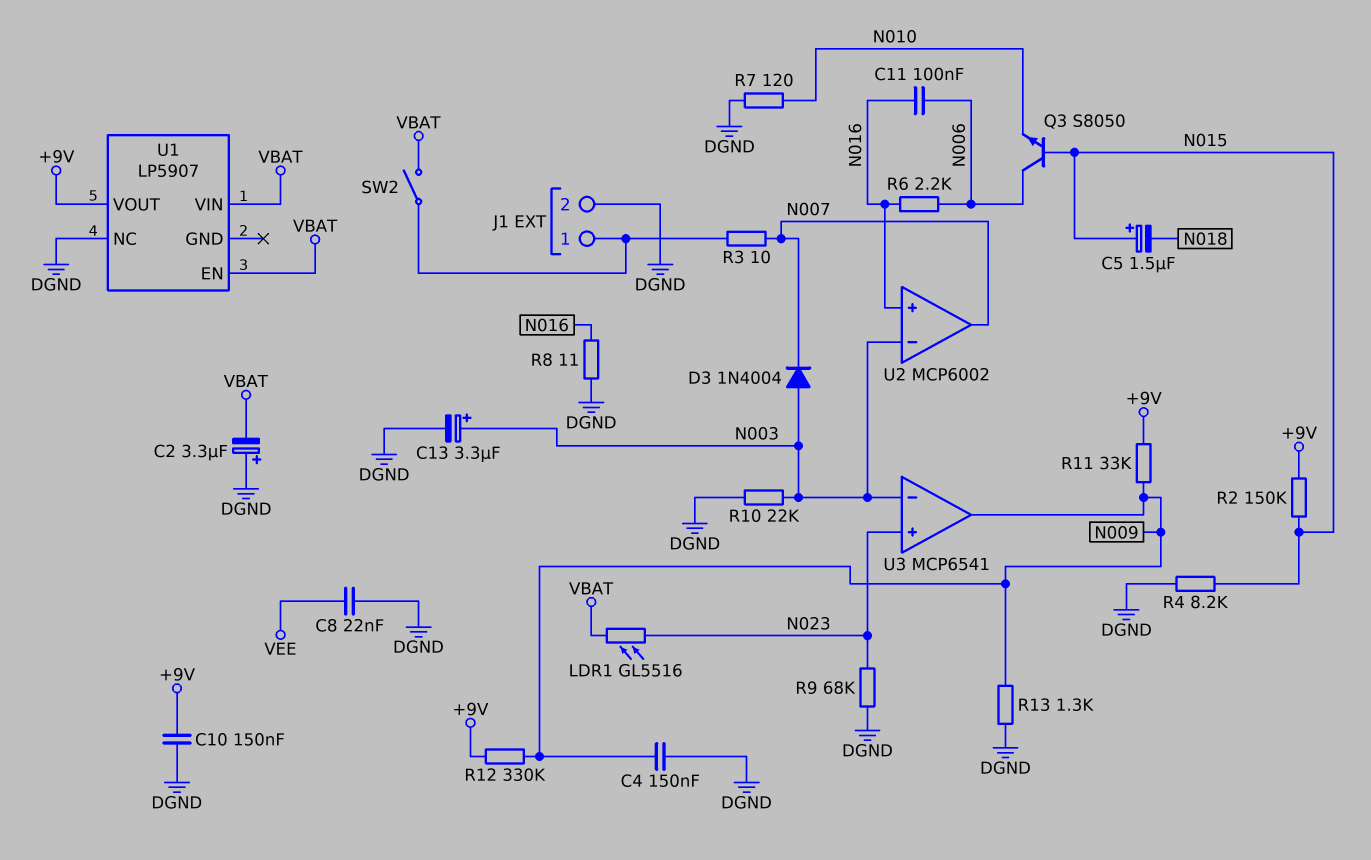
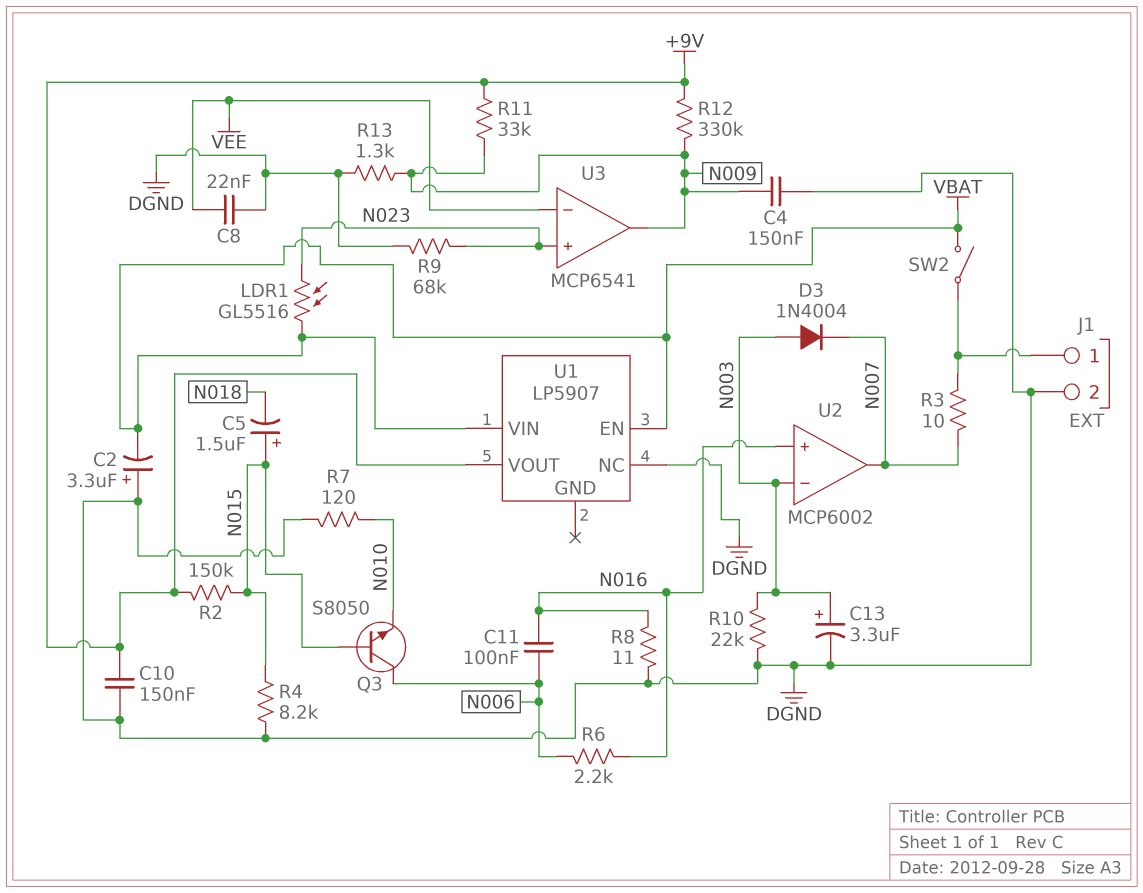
U3 pin in-: N003 -> VEE

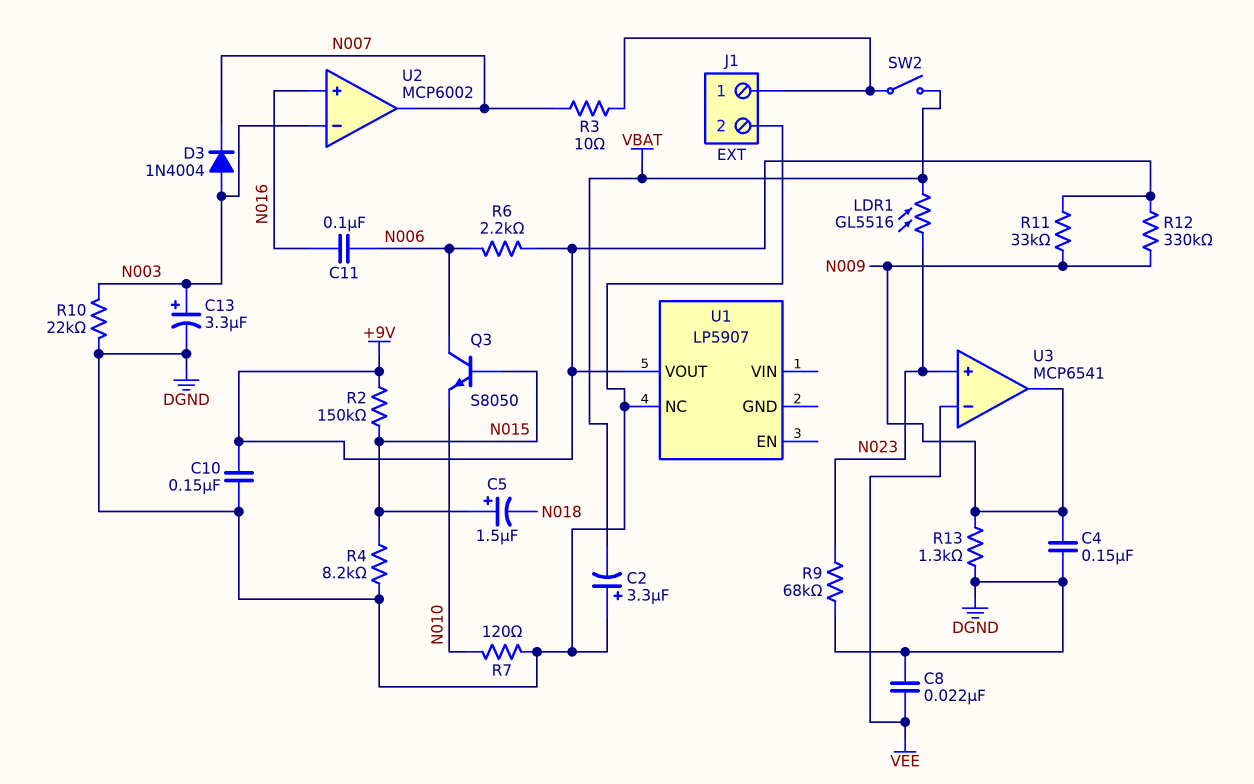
R6: 2.2k (N006, N016) -> 2.2k (+9V, N006)
R8: 11 (DGND, N016) -> none
U1 pin EN: VBAT -> none
U1 pin VIN: VBAT -> none

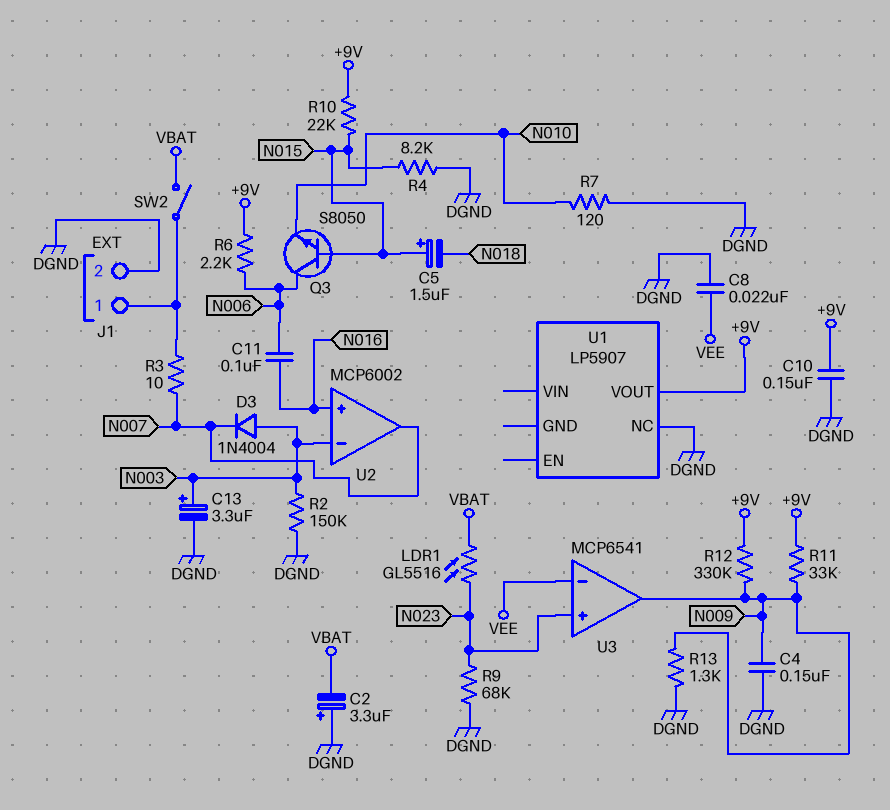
R2: 150k (+9V, N015) -> 150k (DGND, N003)
R10: 22k (DGND, N003) -> 22k (+9V, N015)

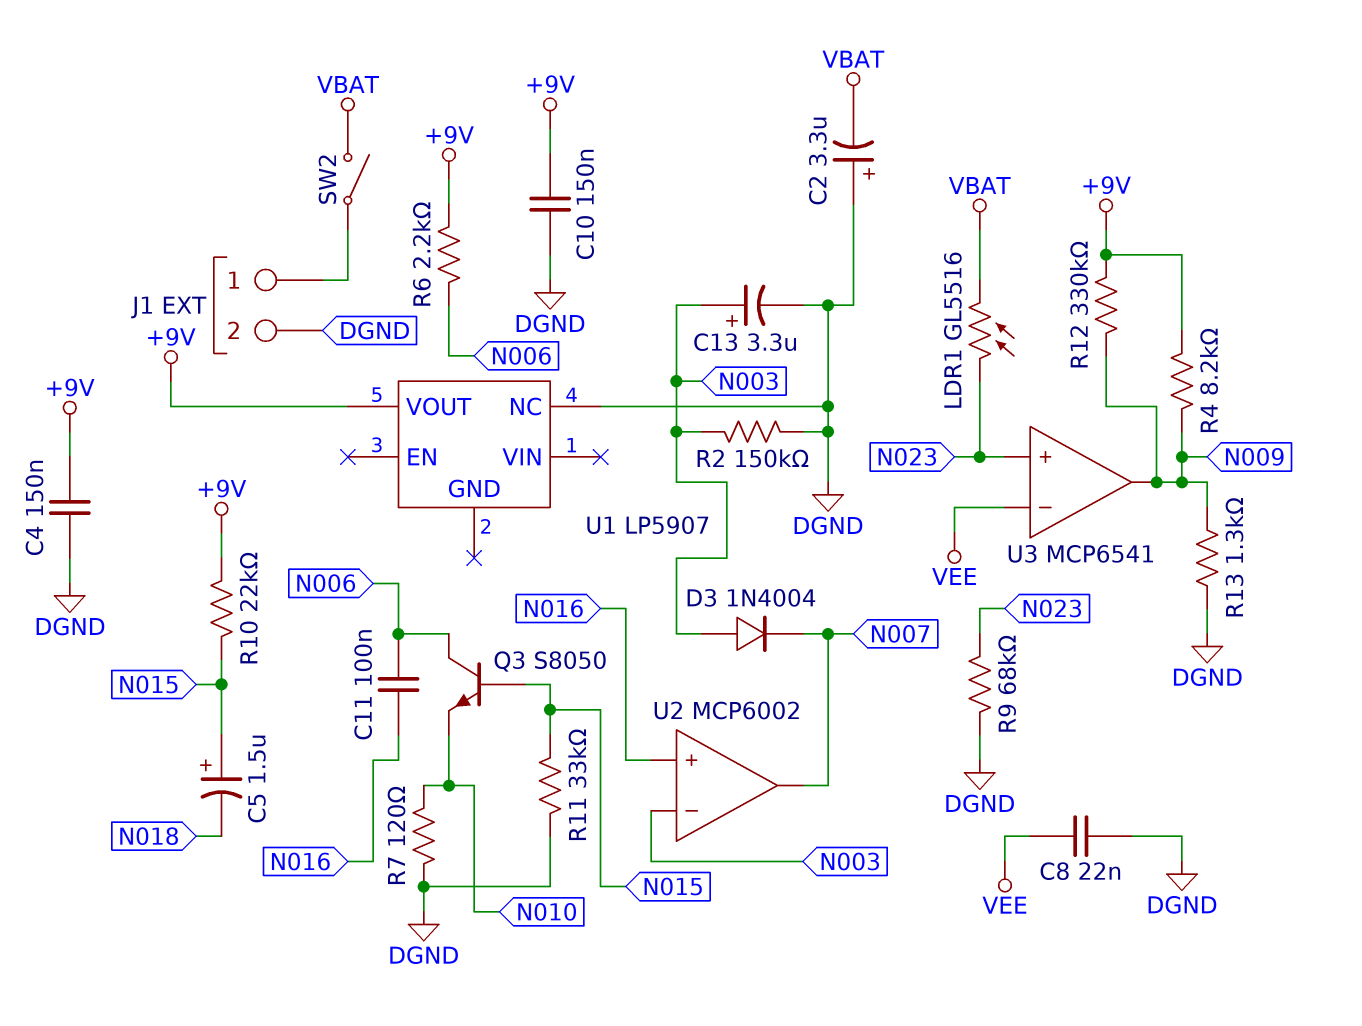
C4: 150nF (DGND, N009) -> 150nF (+9V, DGND)
R3: 10 (J1/1, N007) -> none
R4: 8.2k (DGND, N015) -> 8.2k (+9V, N009)
R11: 33k (+9V, N009) -> 33k (DGND, N015)

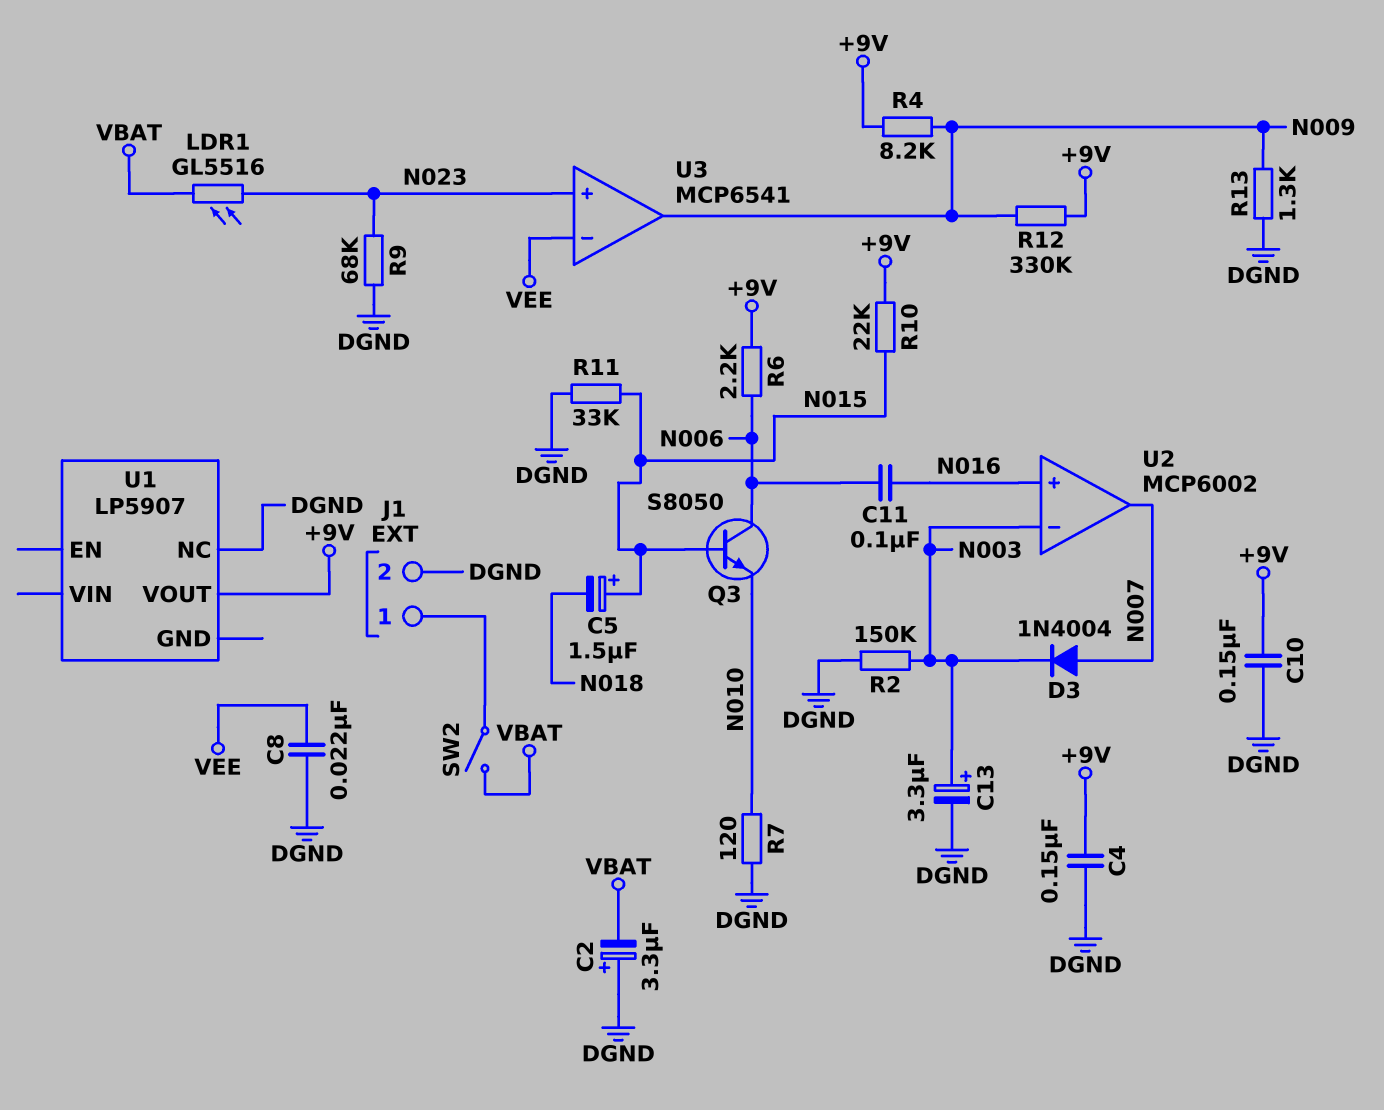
D3: diode 1N4004 (A N003, K N007) -> diode 1N4004 (A N007, K N003)

